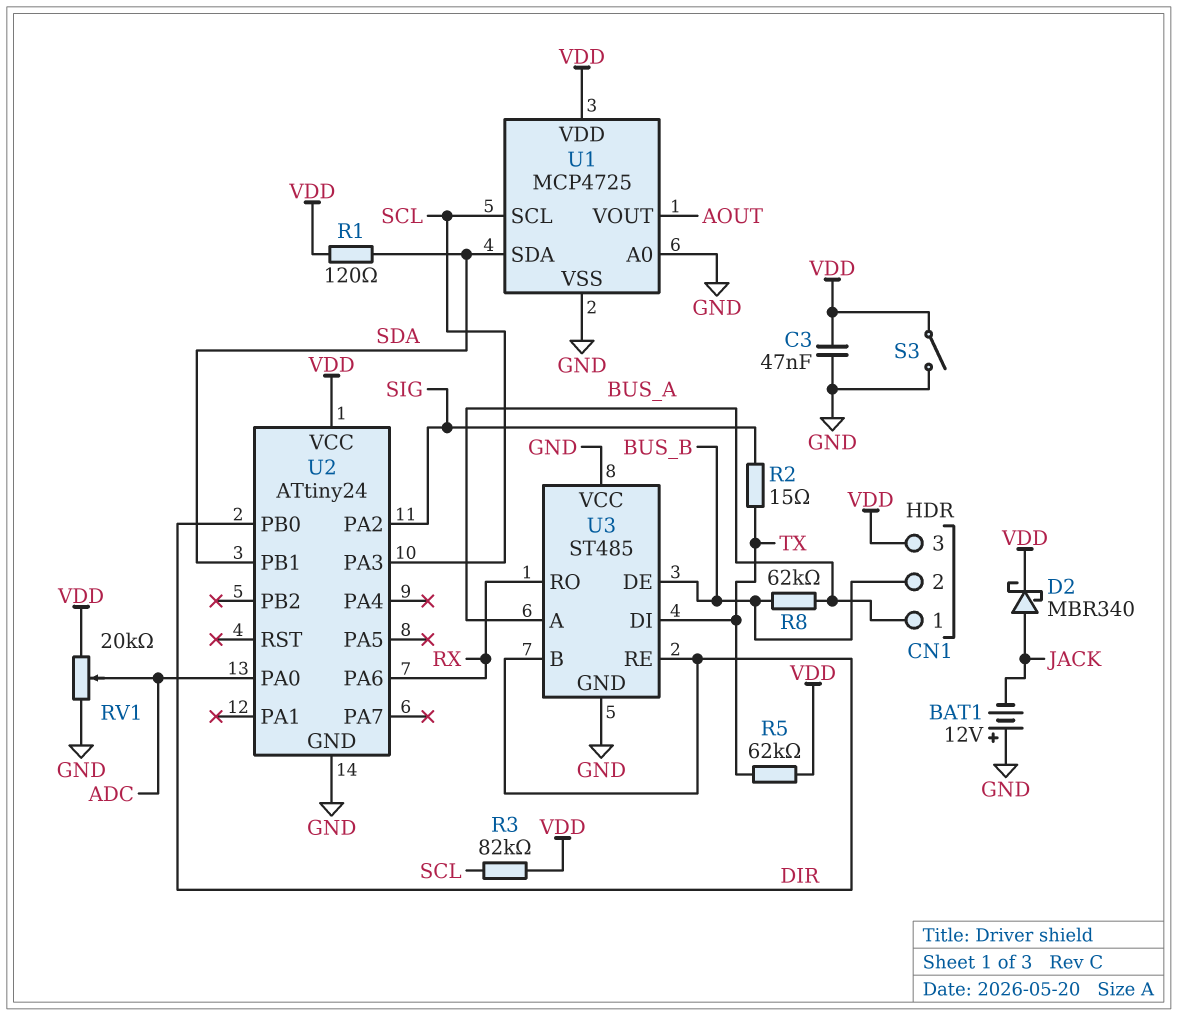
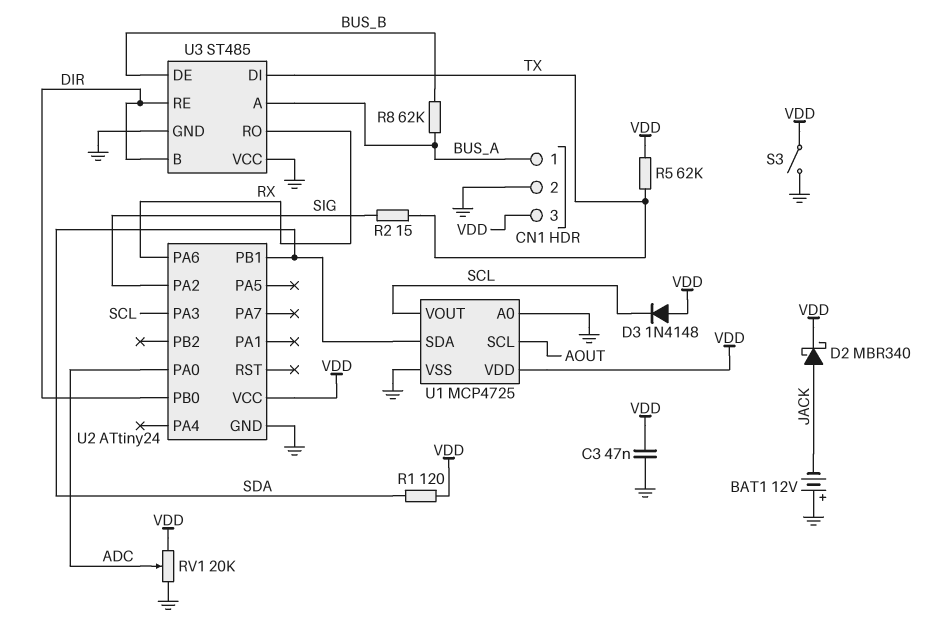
CN1 pin 2: BUS_B -> GND
D3: none -> diode 1N4148 (A VDD, K SCL)
R3: 82k (SCL, VDD) -> none
U1 pin SCL: SCL -> AOUT
U1 pin VOUT: AOUT -> SCL

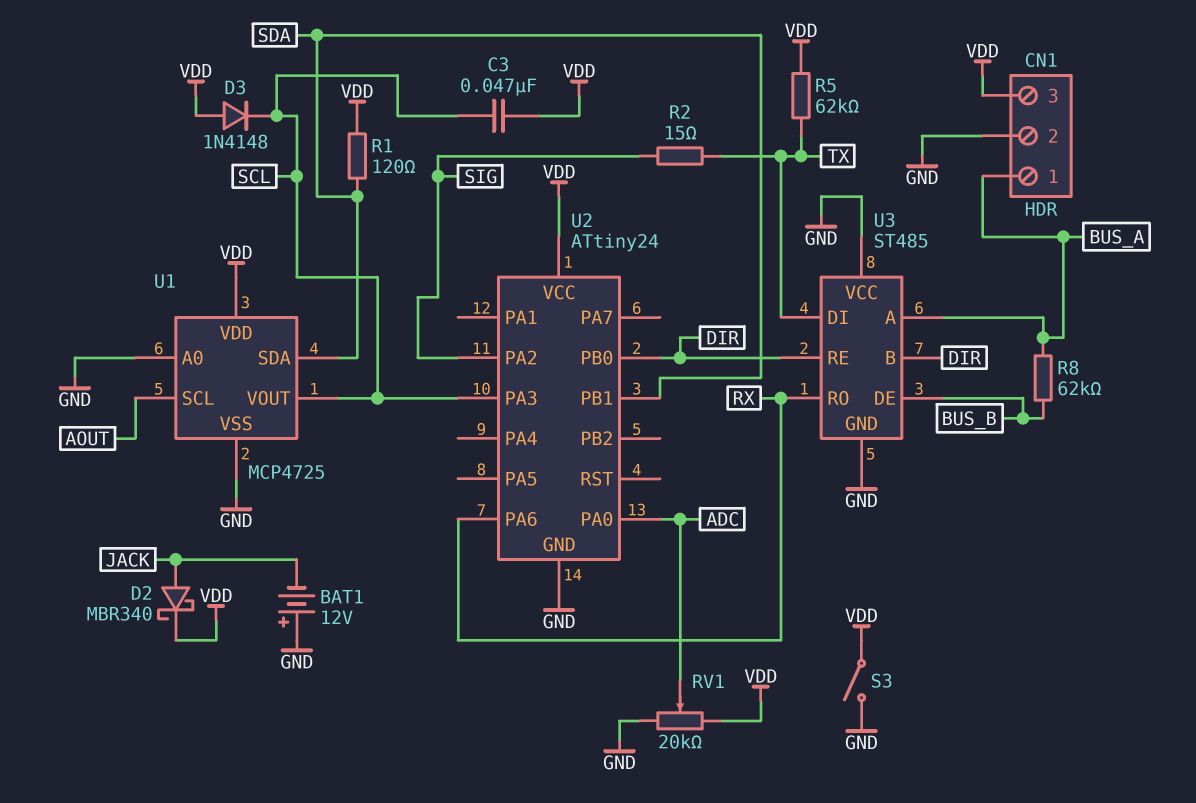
C3: 47nF (GND, VDD) -> 47nF (SCL, VDD)

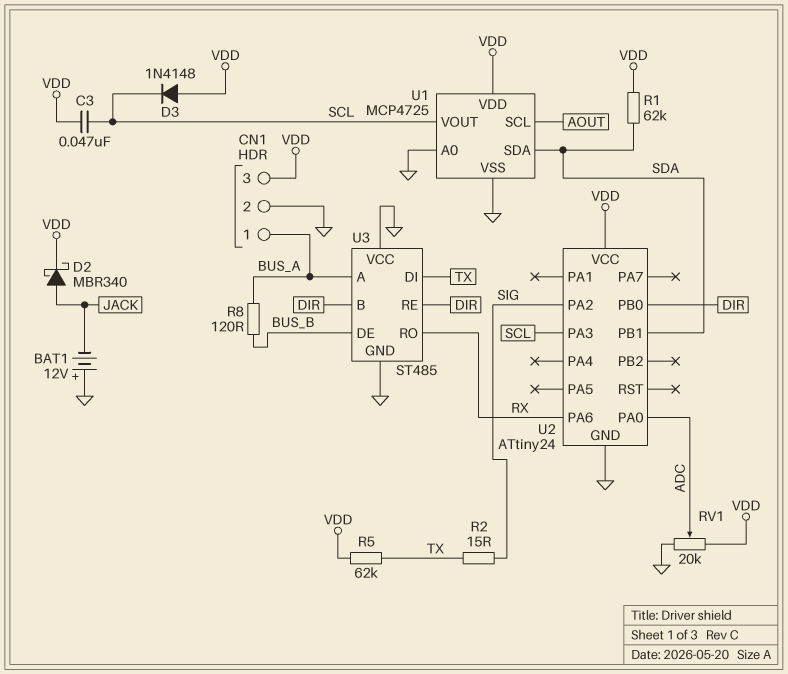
R1: 120 (SDA, VDD) -> 62k (SDA, VDD)
R8: 62k (BUS_A, BUS_B) -> 120 (BUS_A, BUS_B)
S3: switch (GND, VDD) -> none

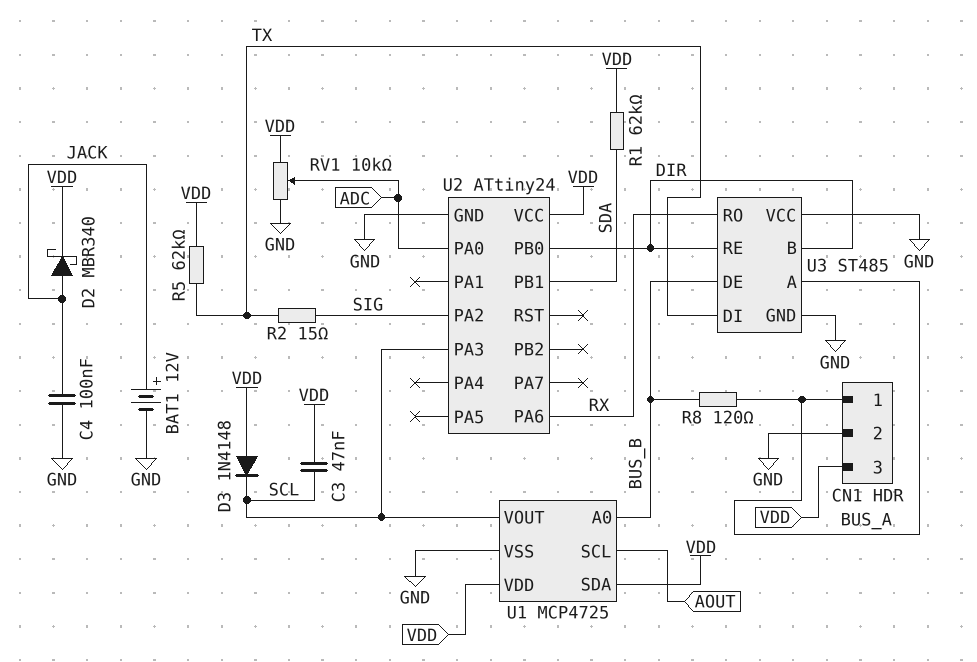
BAT1: 12V (plus GND, minus JACK) -> 12V (plus JACK, minus GND)
C4: none -> 100nF (GND, JACK)
RV1: 20k (GND, VDD, wiper ADC) -> 10k (GND, VDD, wiper ADC)
U1 pin A0: GND -> BUS_B
U1 pin SDA: SDA -> VDD

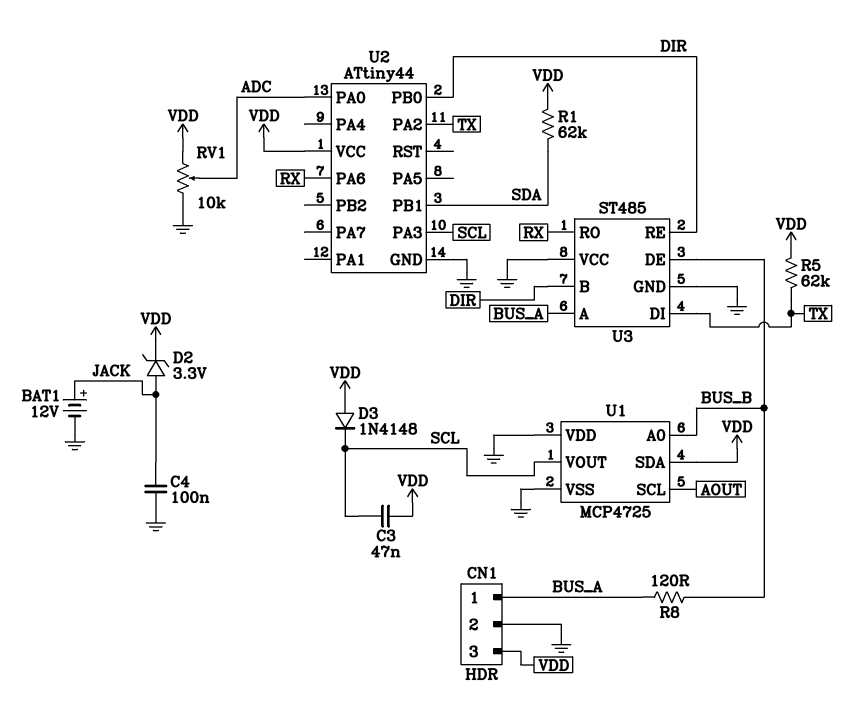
D2: schottky MBR340 (A JACK, K VDD) -> zener 3.3V (A JACK, K VDD)
R2: 15 (SIG, TX) -> none
U1 pin VDD: VDD -> GND
U2: ATtiny24 -> ATtiny44
U2 pin PA2: SIG -> TX

